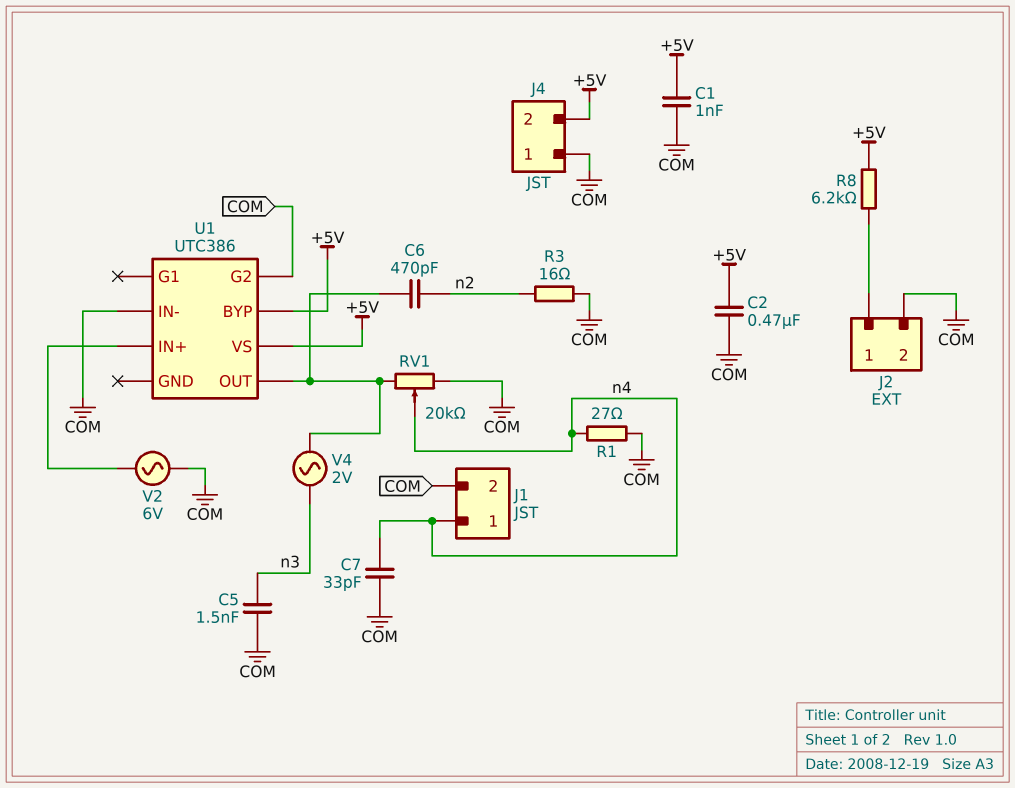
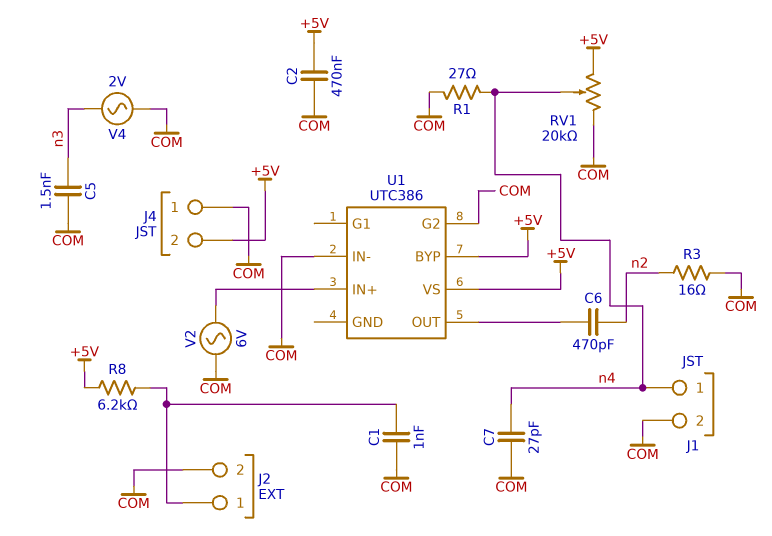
C1: 1nF (+5V, COM) -> 1nF (COM, J2/1)
C7: 33pF (COM, n4) -> 27pF (COM, n4)
RV1: 20k (COM, U1/OUT, wiper n4) -> 20k (+5V, COM, wiper n4)
V4: AC 2V (U1/OUT, n3) -> AC 2V (COM, n3)

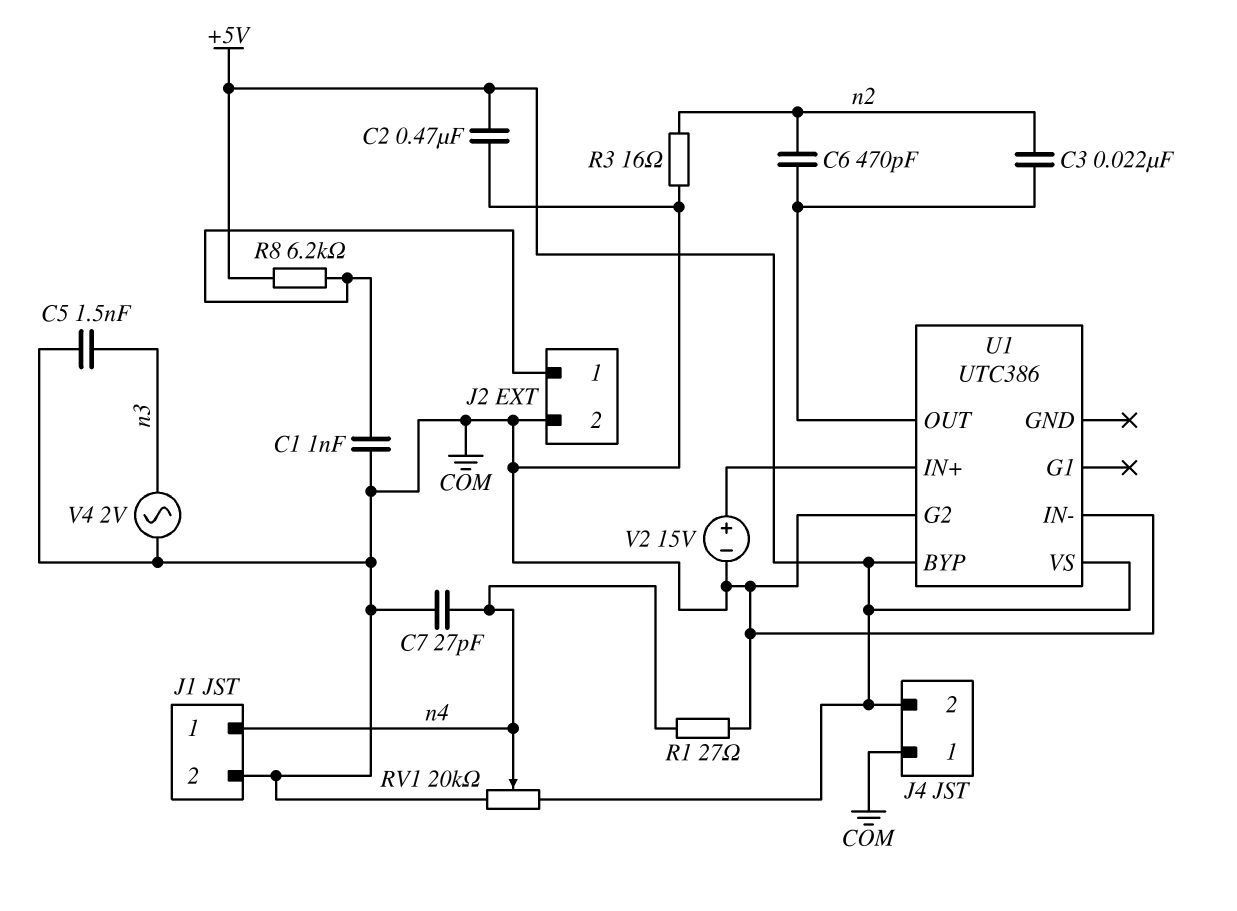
C3: none -> 22nF (U1/OUT, n2)
V2: AC 6V (COM, U1/IN+) -> 15V (plus U1/IN+, minus COM)

